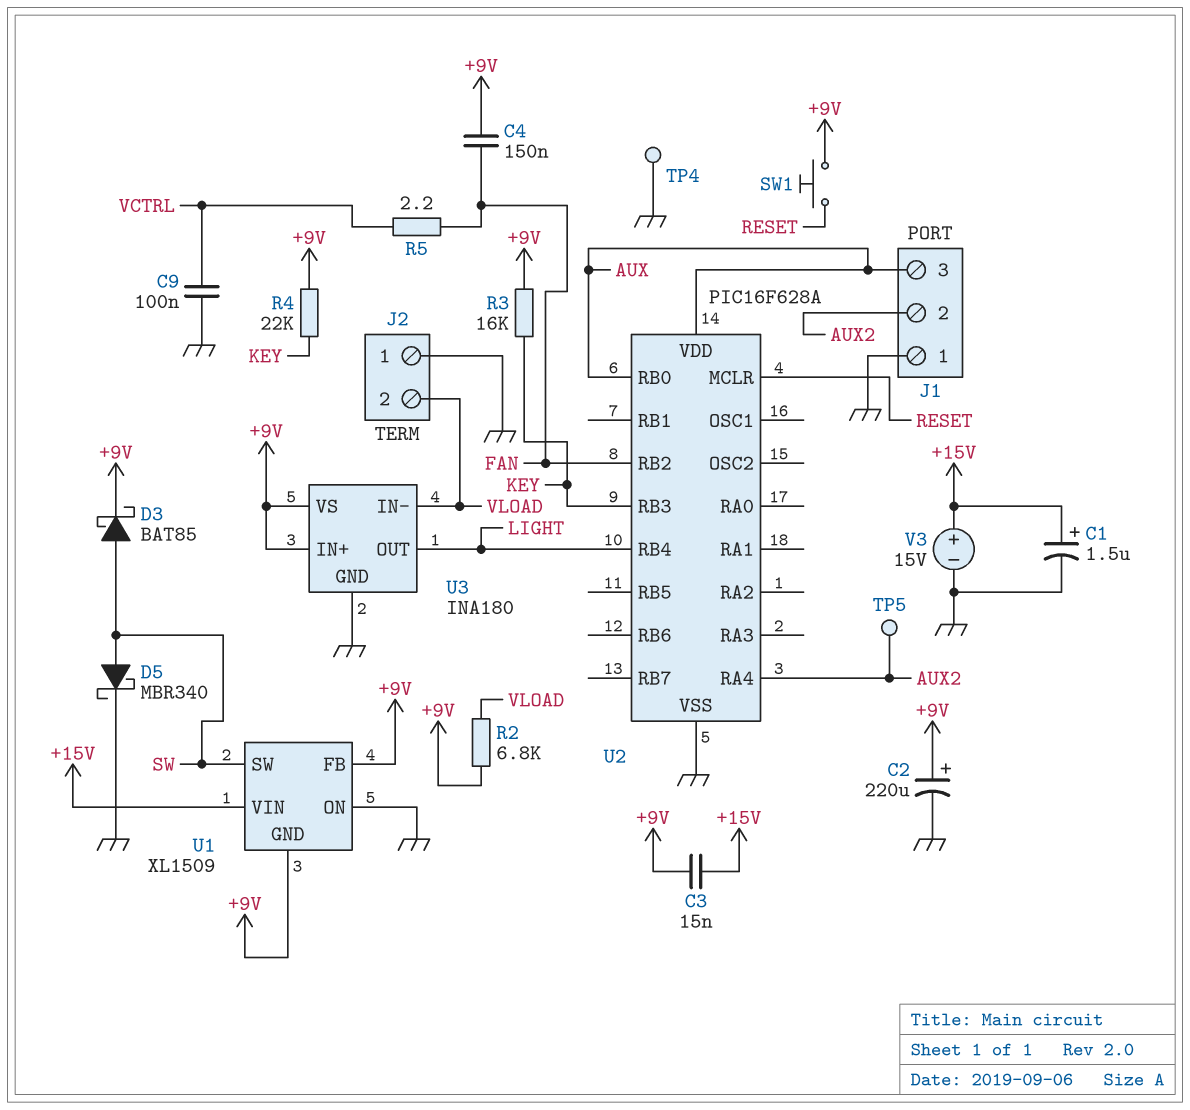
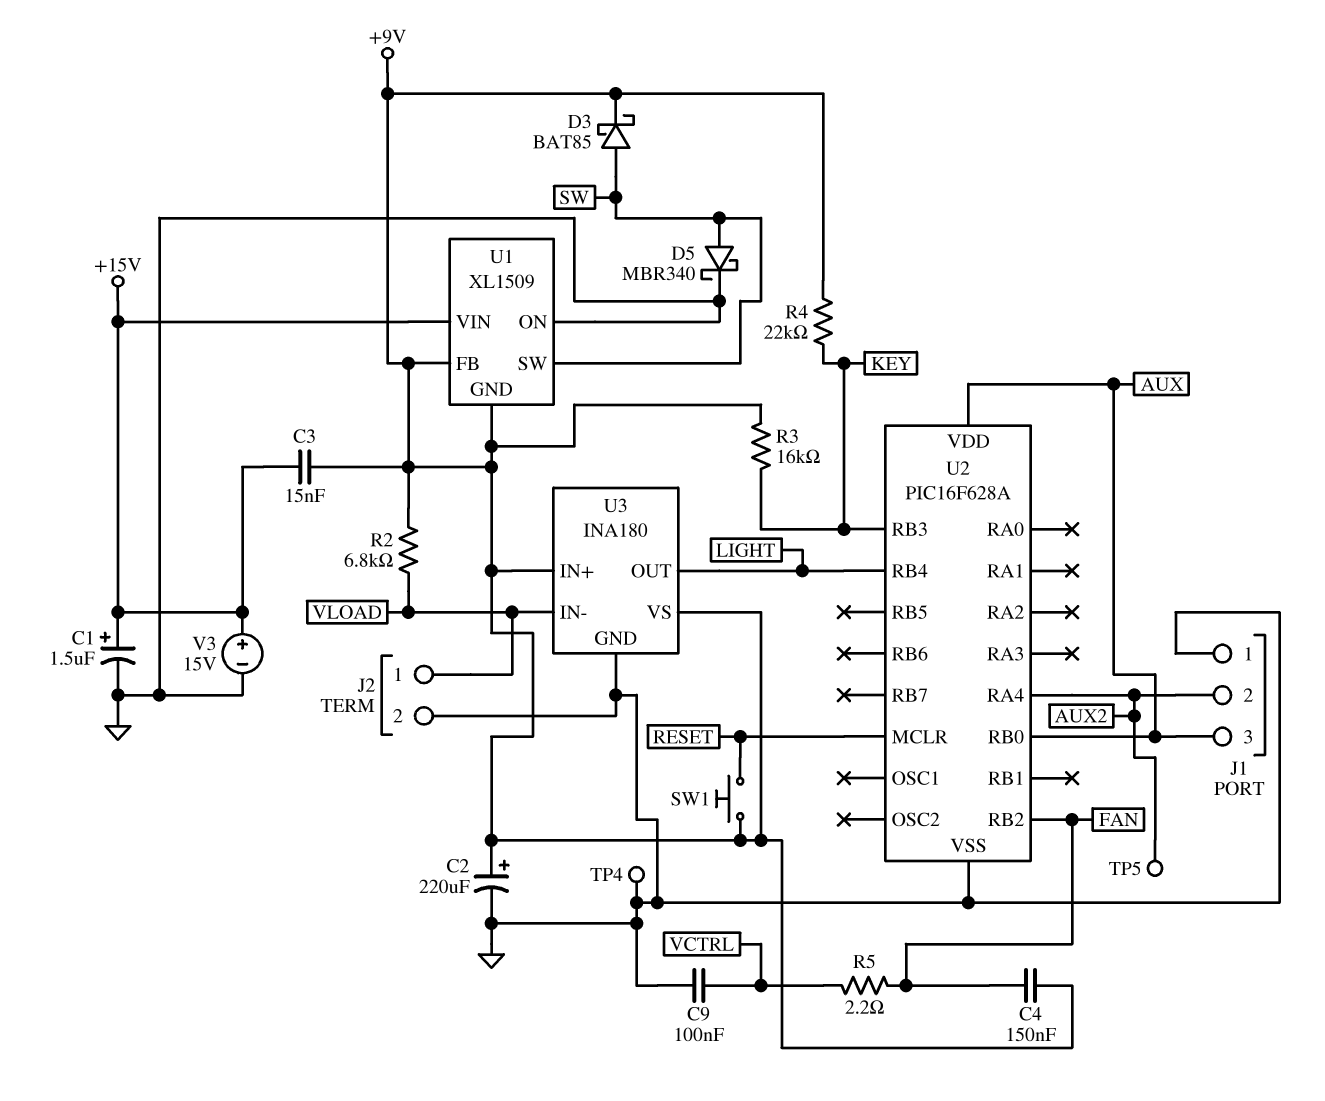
J2 pin 1: GND -> VLOAD
J2 pin 2: VLOAD -> GND

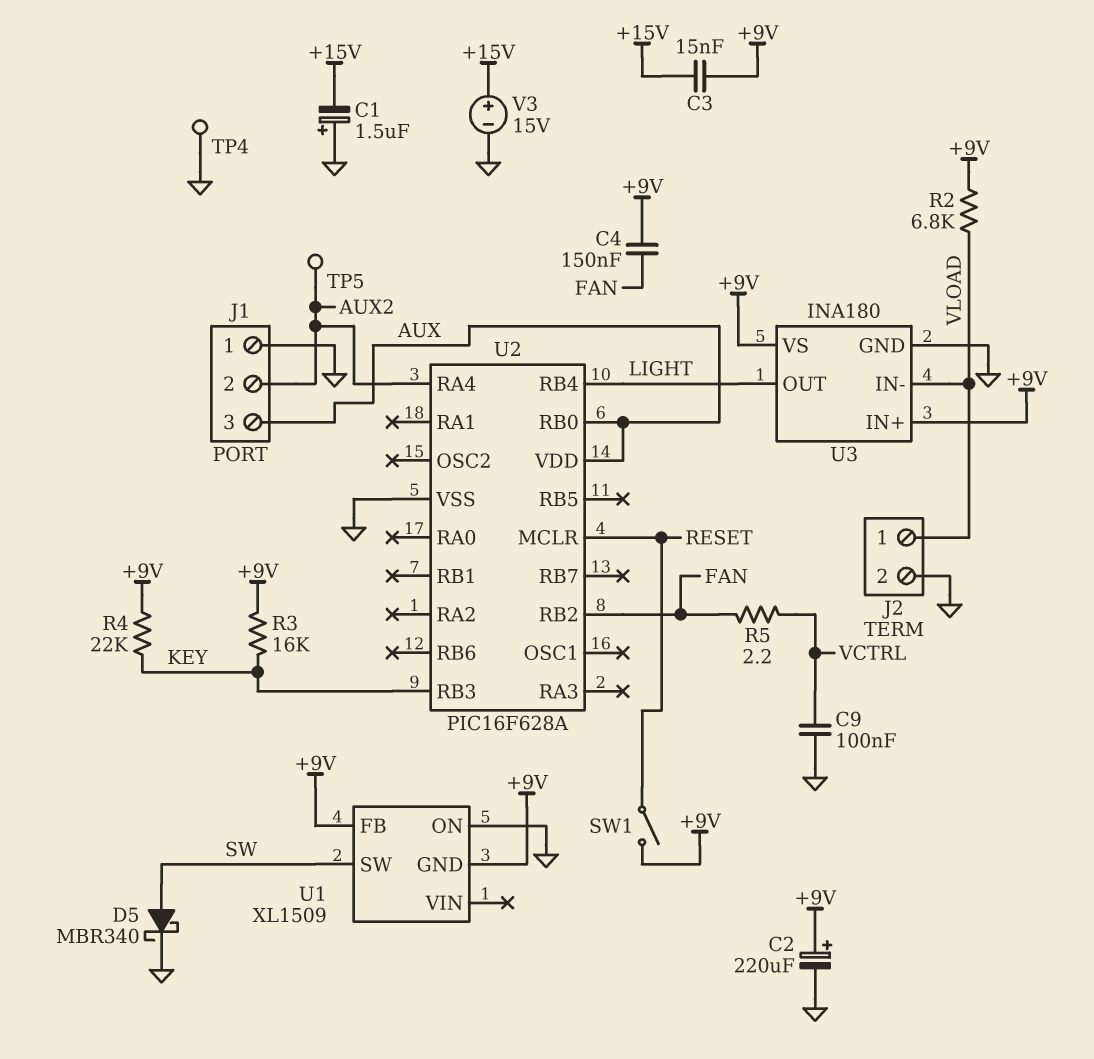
C1: 1.5uF (plus +15V, minus GND) -> 1.5uF (plus GND, minus +15V)
D3: schottky BAT85 (A SW, K +9V) -> none
SW1: button (+9V, RESET) -> switch (+9V, RESET)
U1 pin VIN: +15V -> none

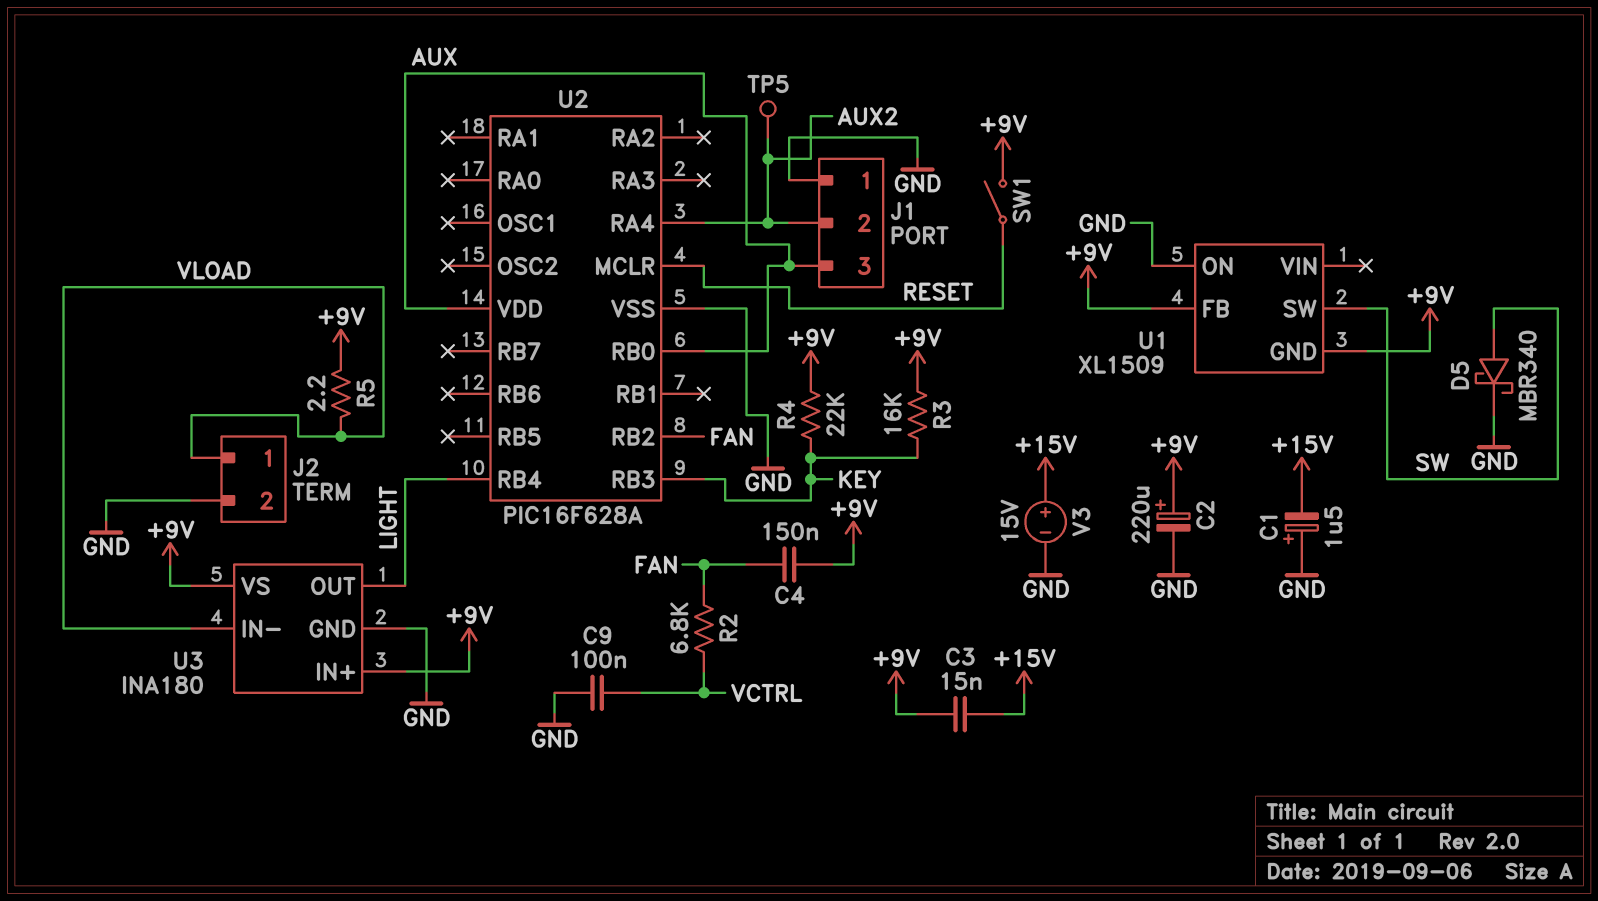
R2: 6.8k (+9V, VLOAD) -> 6.8k (FAN, VCTRL)
R5: 2.2 (FAN, VCTRL) -> 2.2 (+9V, VLOAD)
TP4: test point (GND) -> none

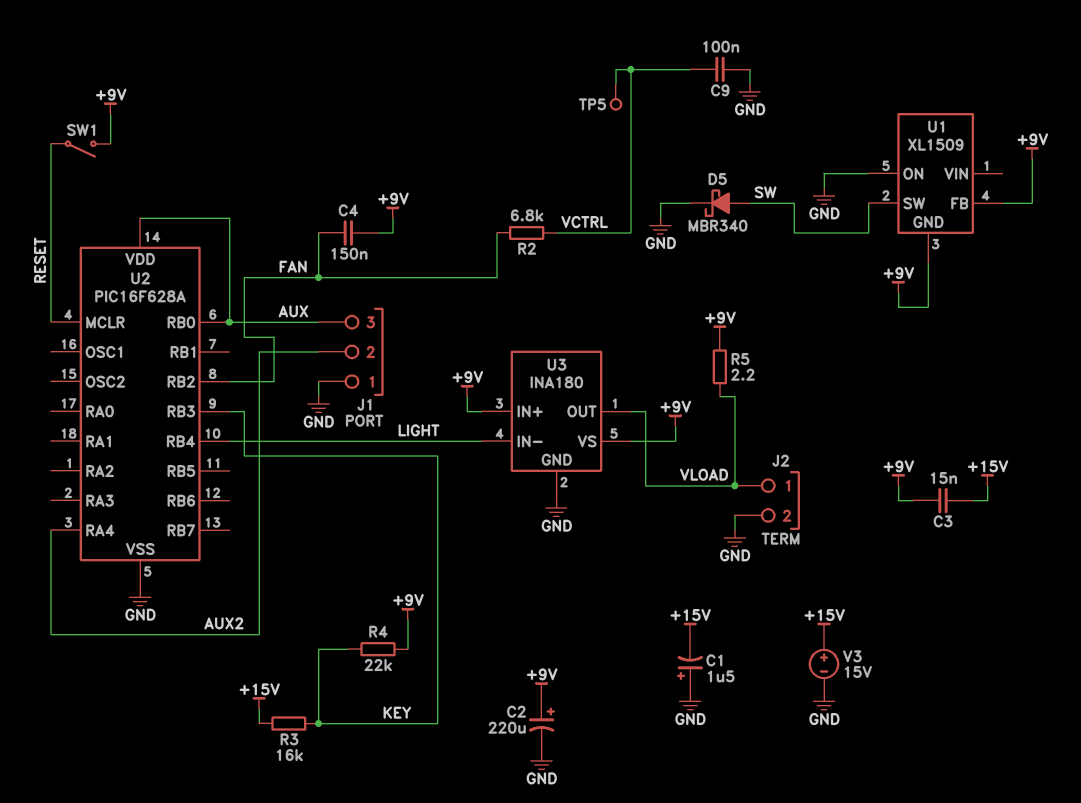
R3: 16k (+9V, KEY) -> 16k (+15V, KEY)
TP5: test point (AUX2) -> test point (VCTRL)
U3 pin IN-: VLOAD -> LIGHT
U3 pin OUT: LIGHT -> VLOAD

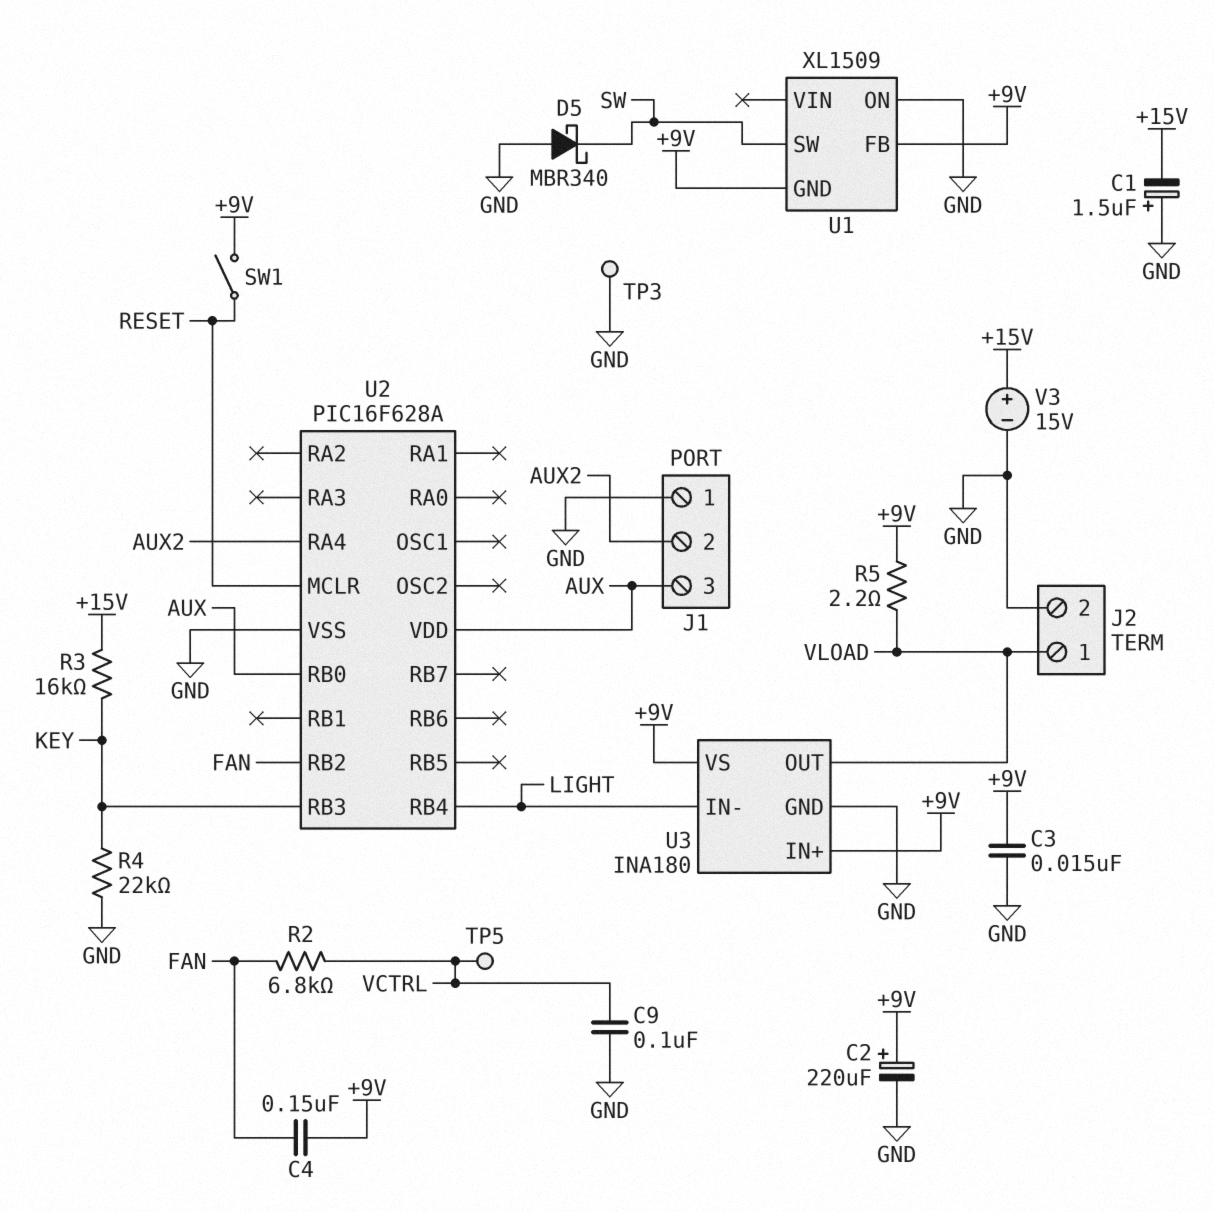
C3: 15nF (+9V, +15V) -> 15nF (+9V, GND)
D5: schottky MBR340 (A SW, K GND) -> schottky MBR340 (A GND, K SW)
R4: 22k (+9V, KEY) -> 22k (GND, KEY)
TP3: none -> test point (GND)

